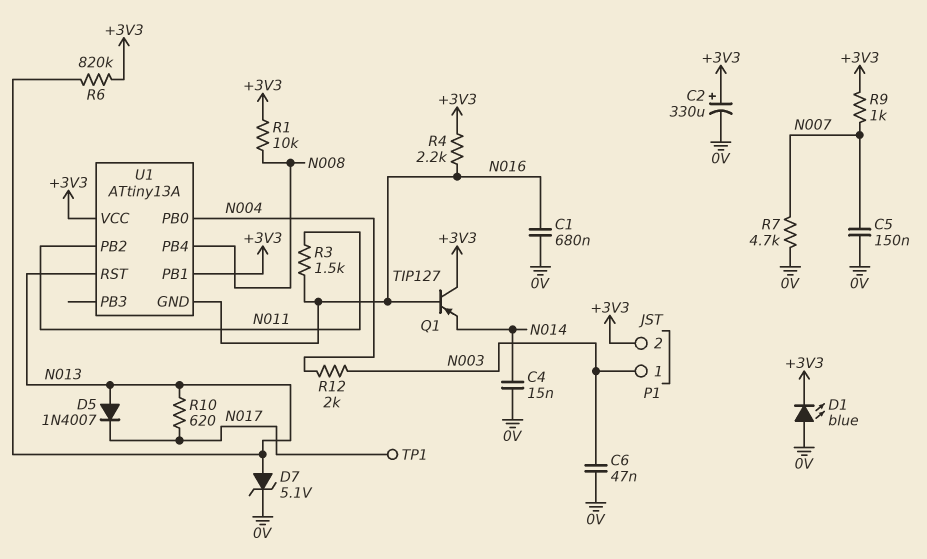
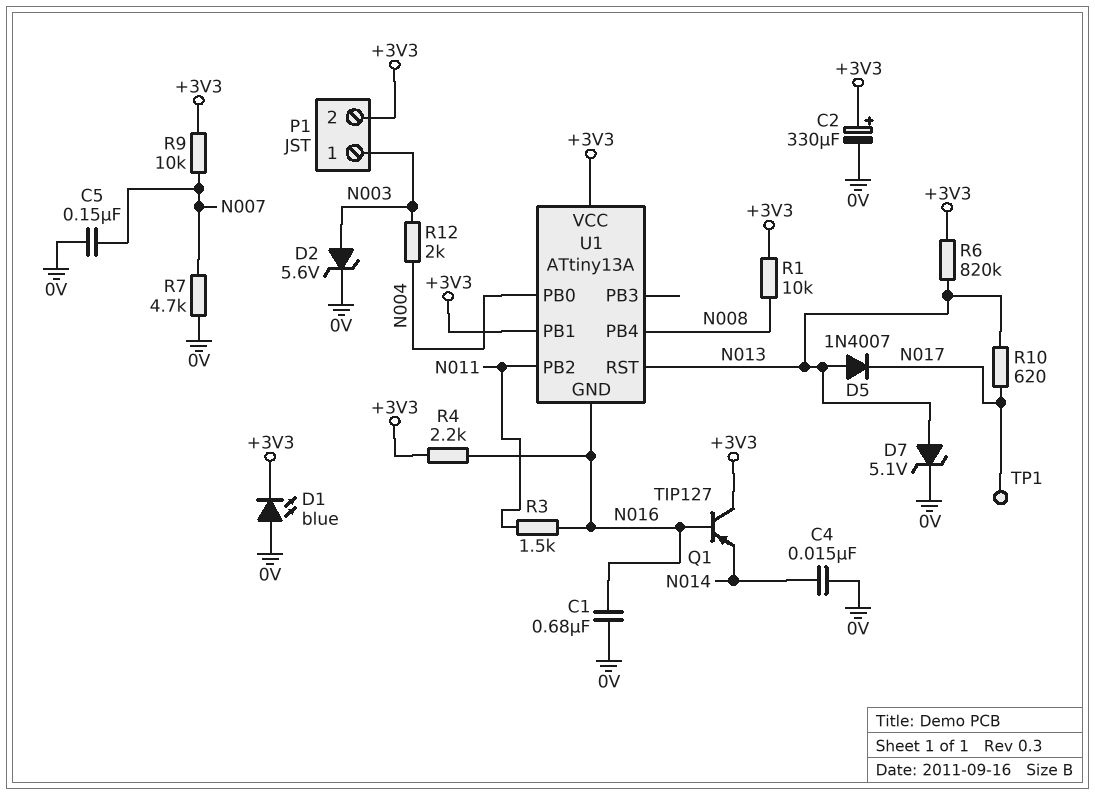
C6: 47nF (0V, N003) -> none
D2: none -> zener 5.6V (A N003, K 0V)
R9: 1k (+3V3, N007) -> 10k (+3V3, N007)

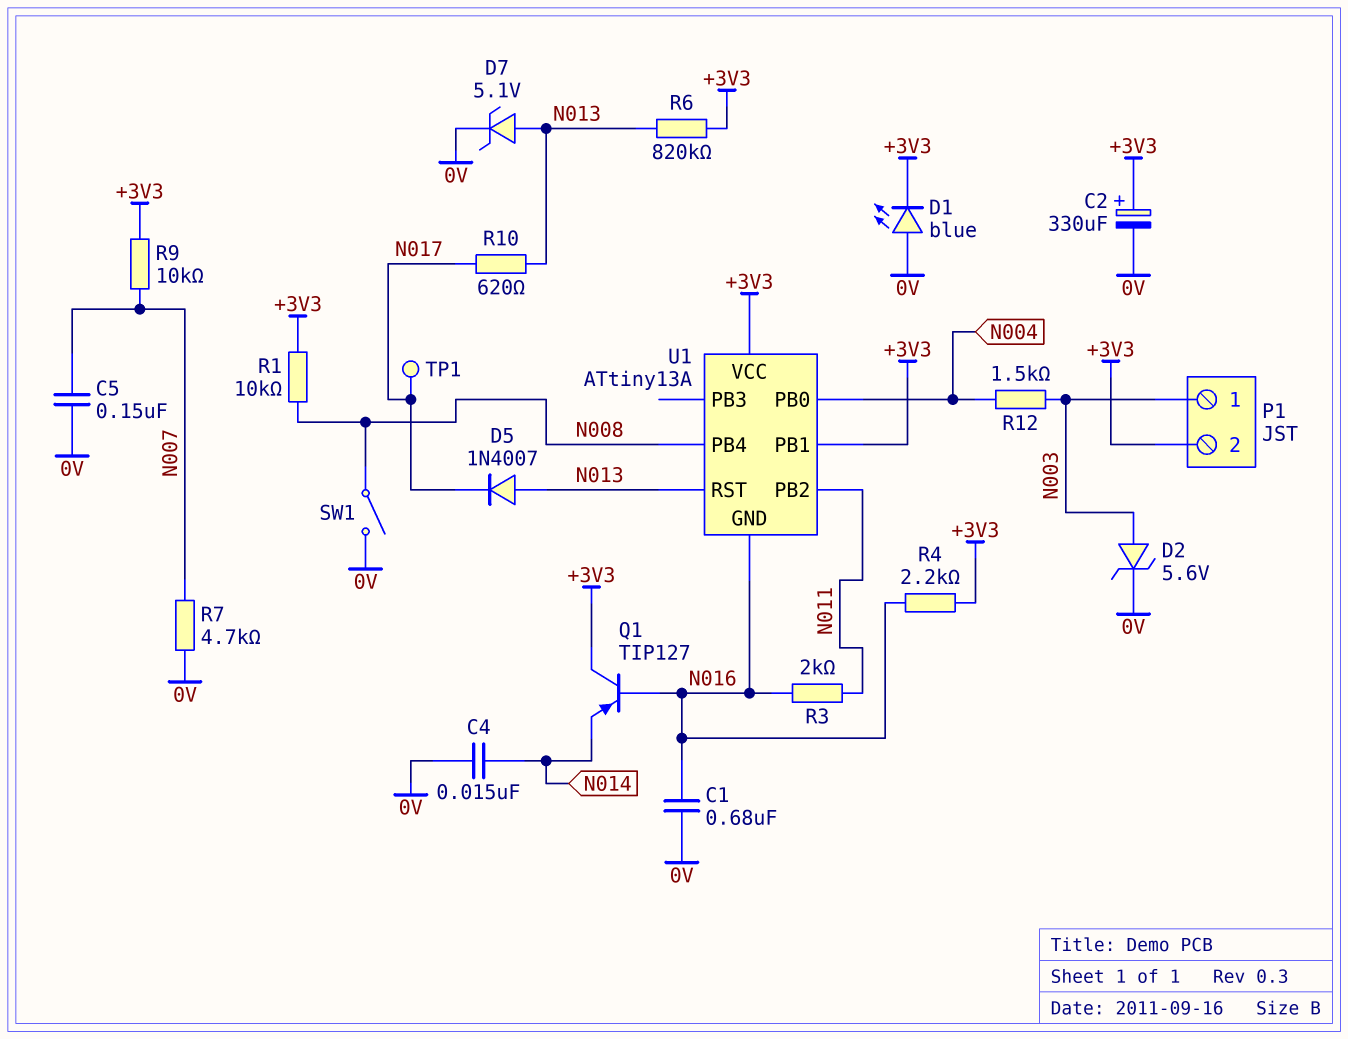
R3: 1.5k (N011, N016) -> 2k (N011, N016)
R12: 2k (N003, N004) -> 1.5k (N003, N004)
SW1: none -> switch (0V, N008)

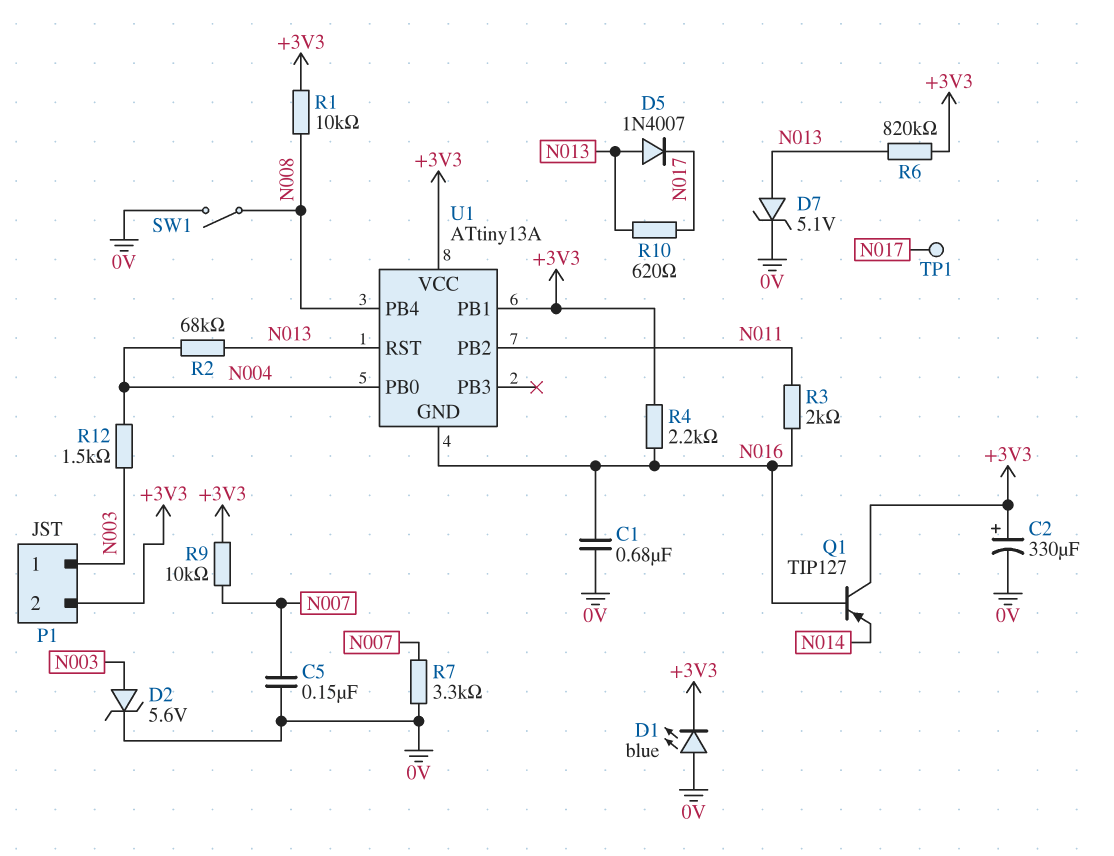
C4: 15nF (0V, N014) -> none
R2: none -> 68k (N004, N013)
R7: 4.7k (0V, N007) -> 3.3k (0V, N007)

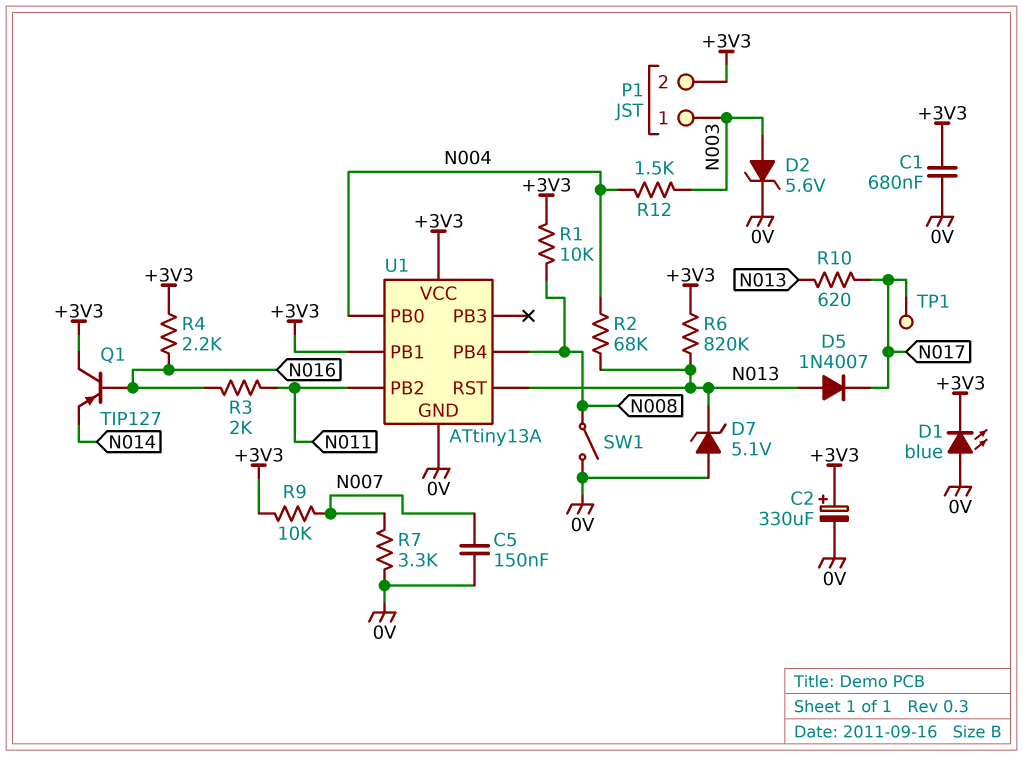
C1: 680nF (0V, N016) -> 680nF (+3V3, 0V)
D7: zener 5.1V (A N013, K 0V) -> zener 5.1V (A 0V, K N013)
U1 pin GND: N016 -> 0V

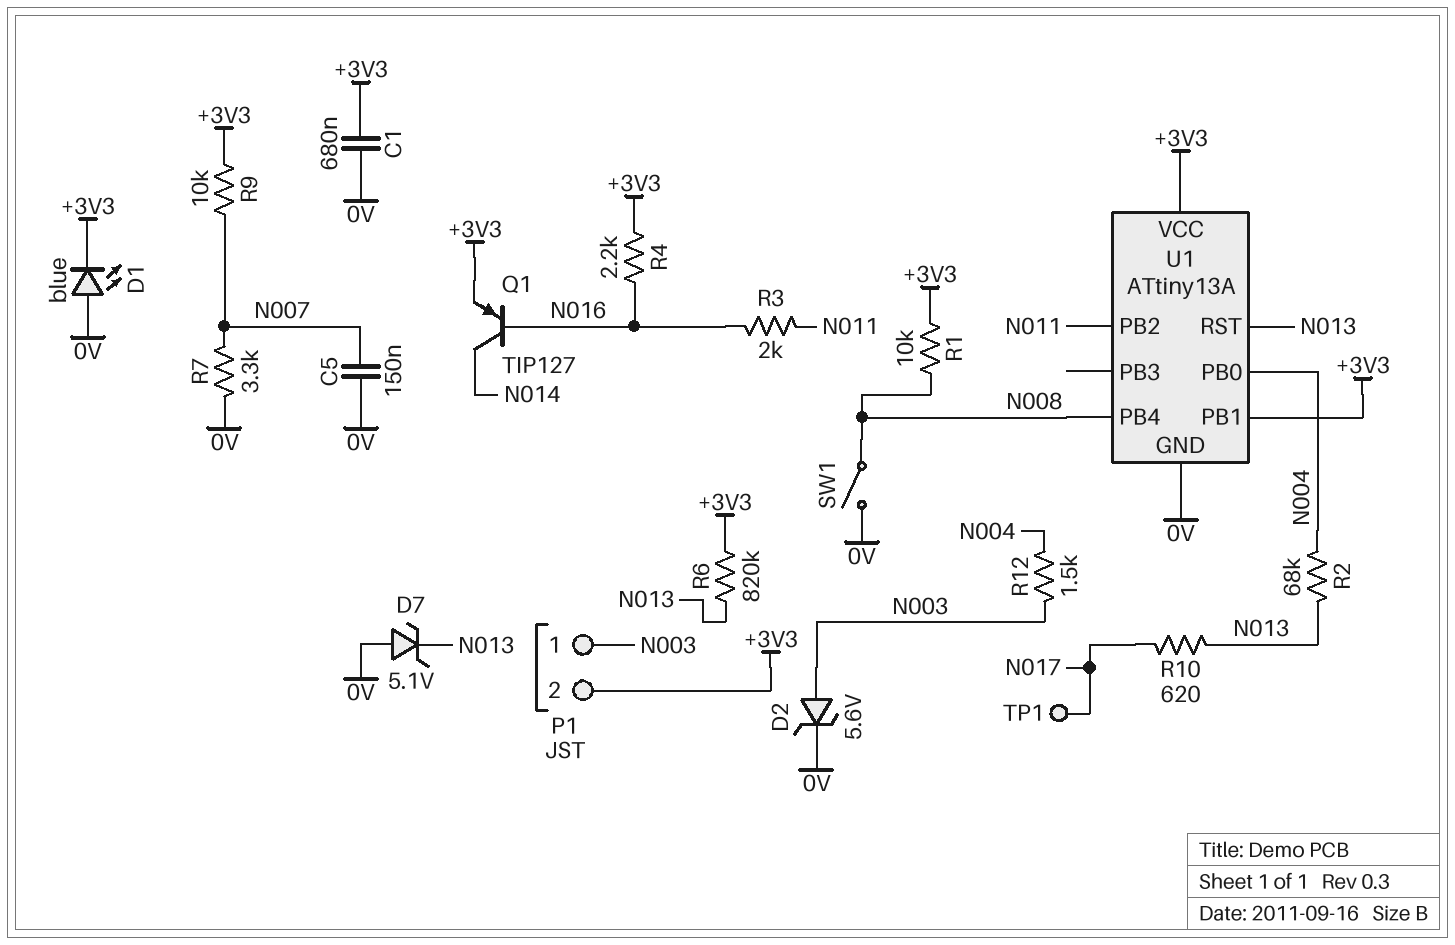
C2: 330uF (plus +3V3, minus 0V) -> none
D5: diode 1N4007 (A N013, K N017) -> none
Q1: PNP TIP127 (B N016, C +3V3, E N014) -> PNP TIP127 (B N016, C N014, E +3V3)

